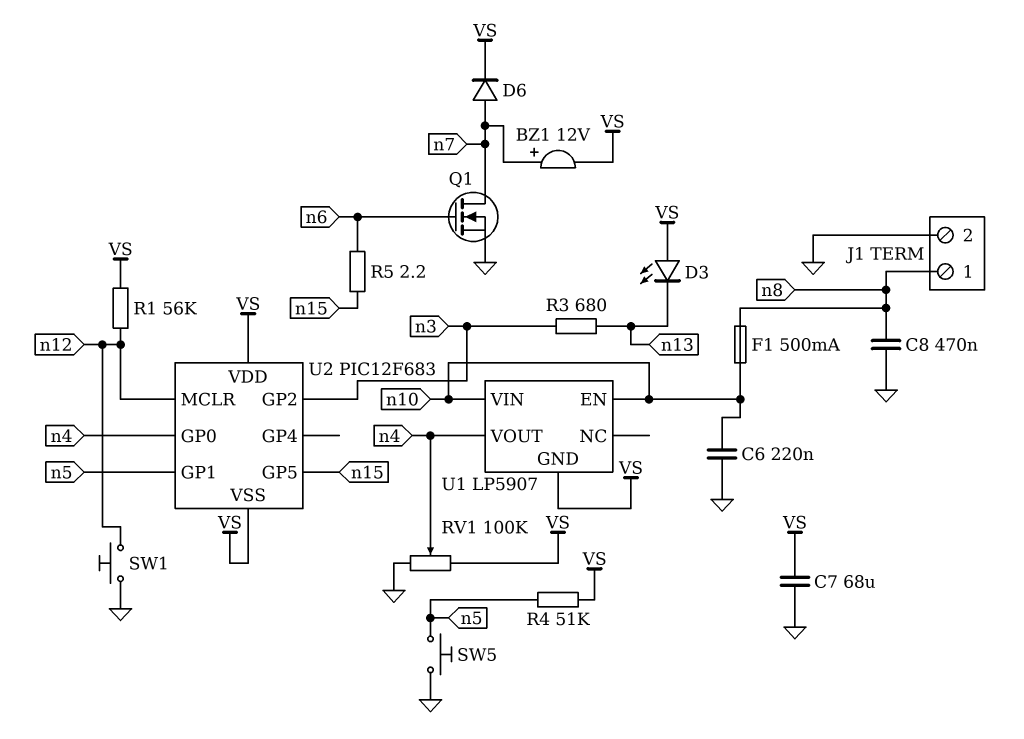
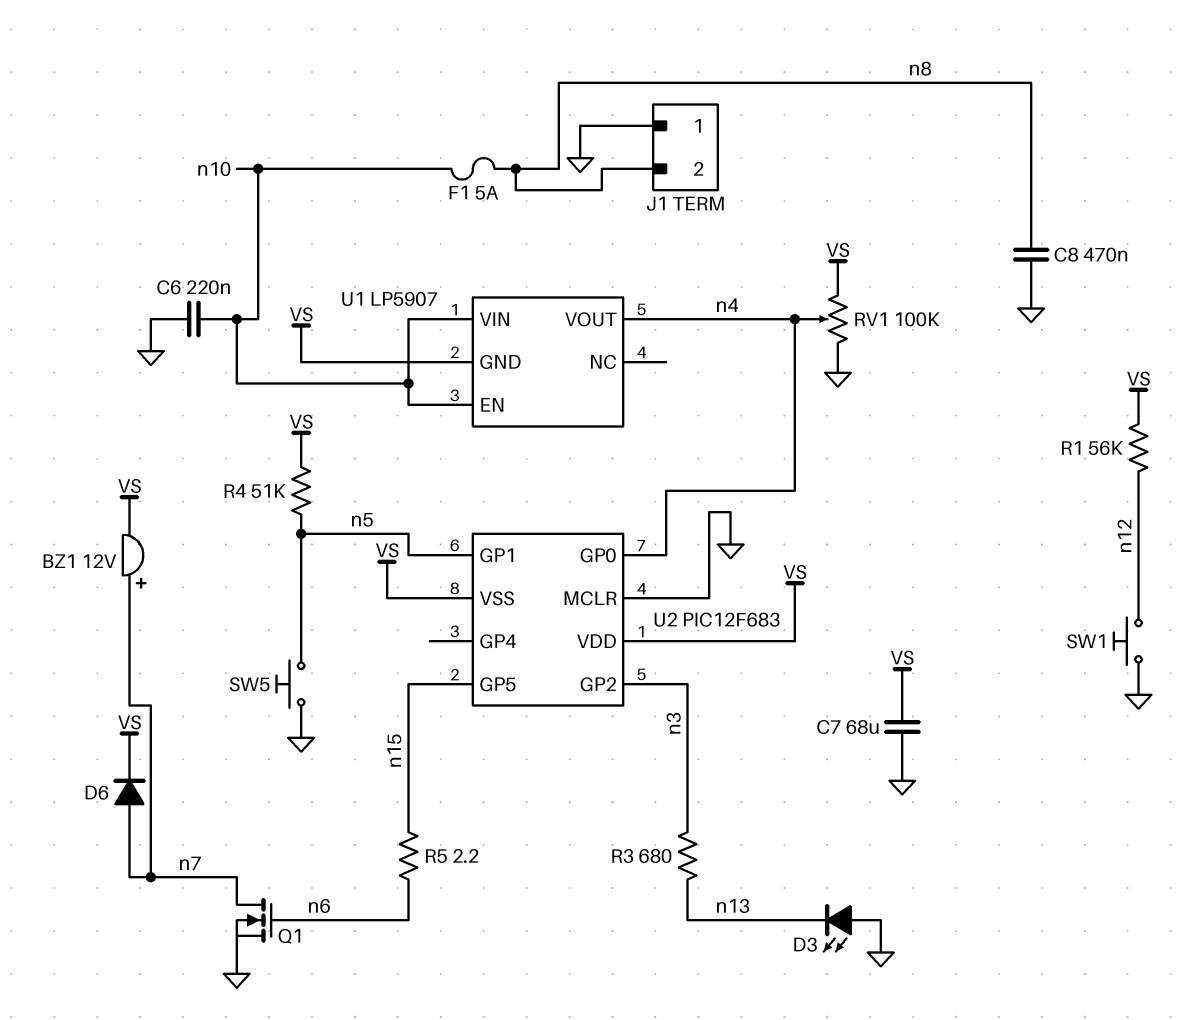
D3: LED (A VS, K n13) -> LED (A GND, K n13)
F1: 500mA (n8, n10) -> 5A (n8, n10)
J1 pin 1: n8 -> GND
J1 pin 2: GND -> n8
U2 pin MCLR: n12 -> GND

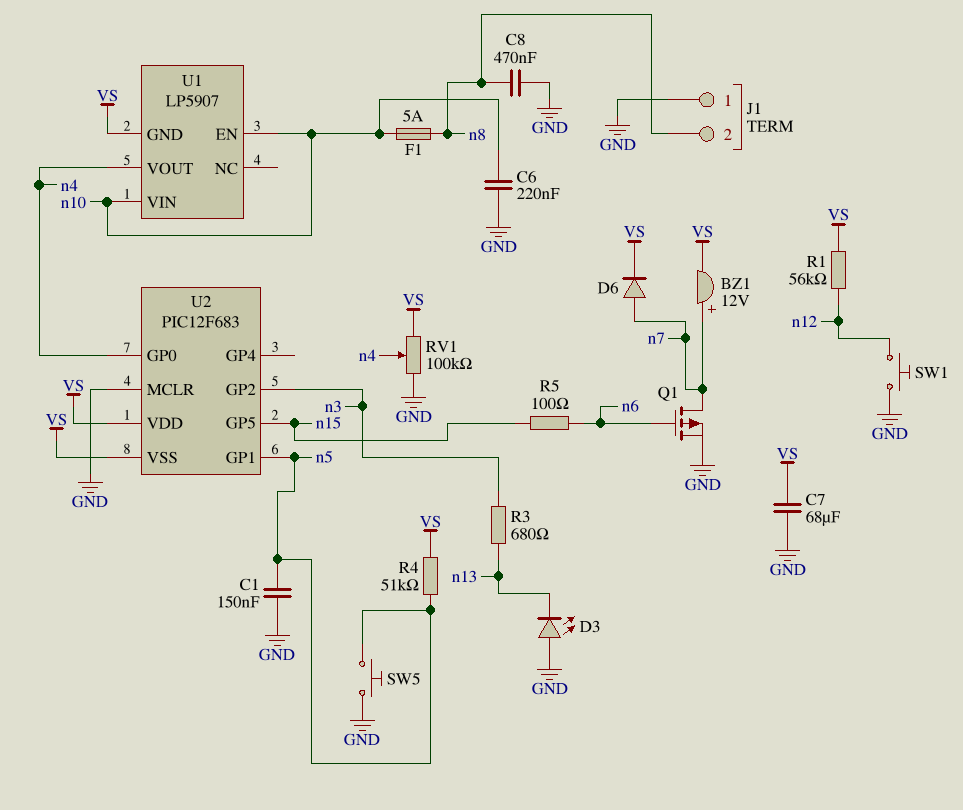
C1: none -> 150nF (GND, n5)
Q1: NMOS (G n6, D n7, S GND) -> PMOS (G n6, D n7, S GND)
R5: 2.2 (n6, n15) -> 100 (n6, n15)

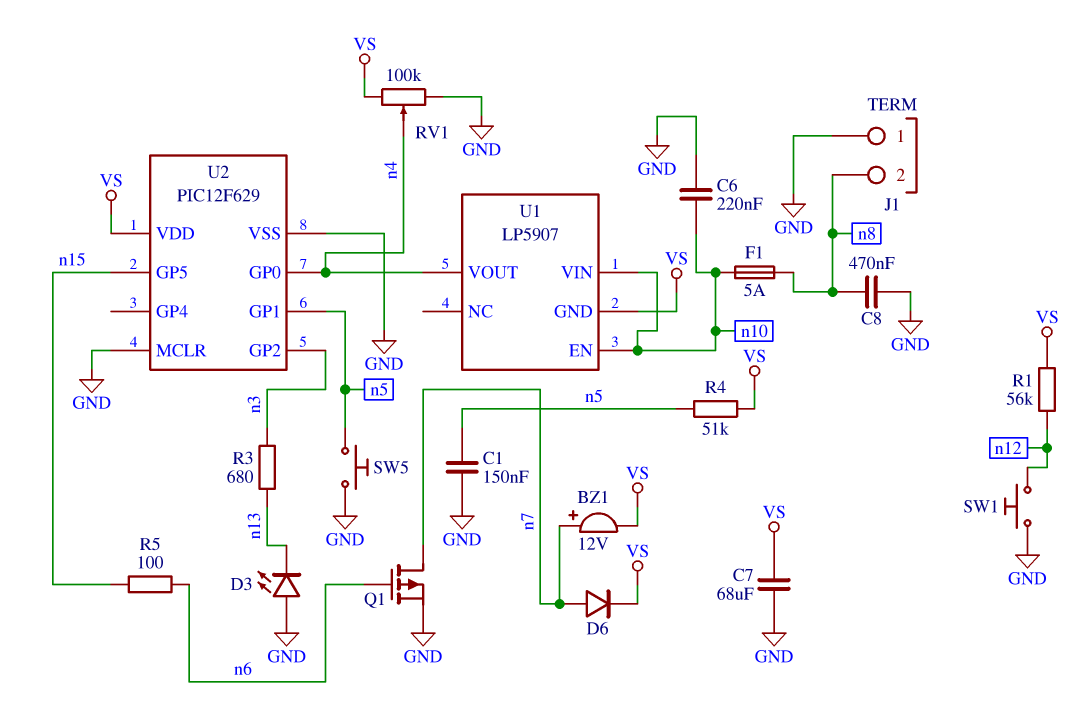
U2: PIC12F683 -> PIC12F629
U2 pin VSS: VS -> GND

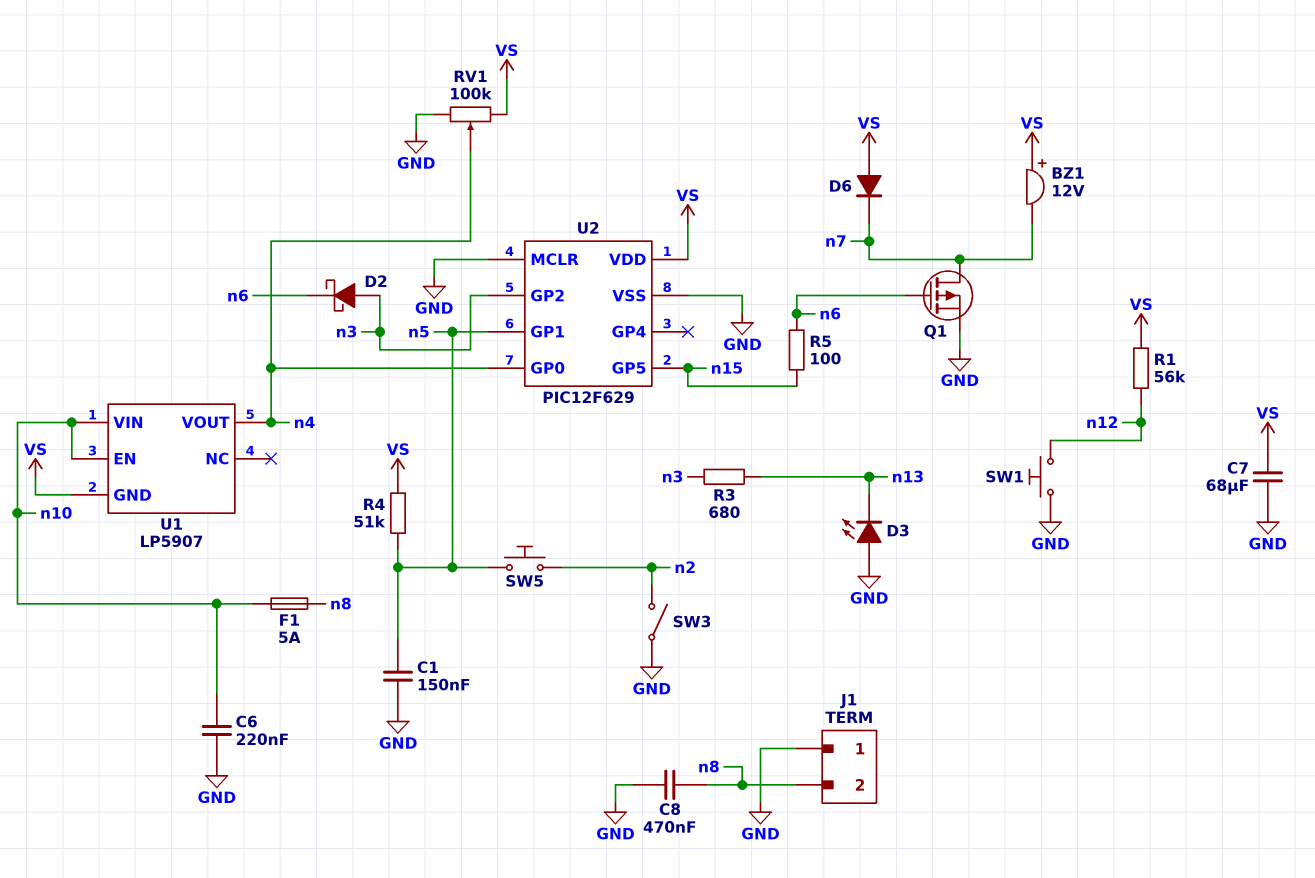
BZ1: buzzer 12V (plus n7, minus VS) -> buzzer 12V (plus VS, minus n7)
D2: none -> schottky (A n3, K n6)
D6: diode (A n7, K VS) -> diode (A VS, K n7)
SW3: none -> switch (GND, n2)
SW5: button (GND, n5) -> button (n2, n5)

